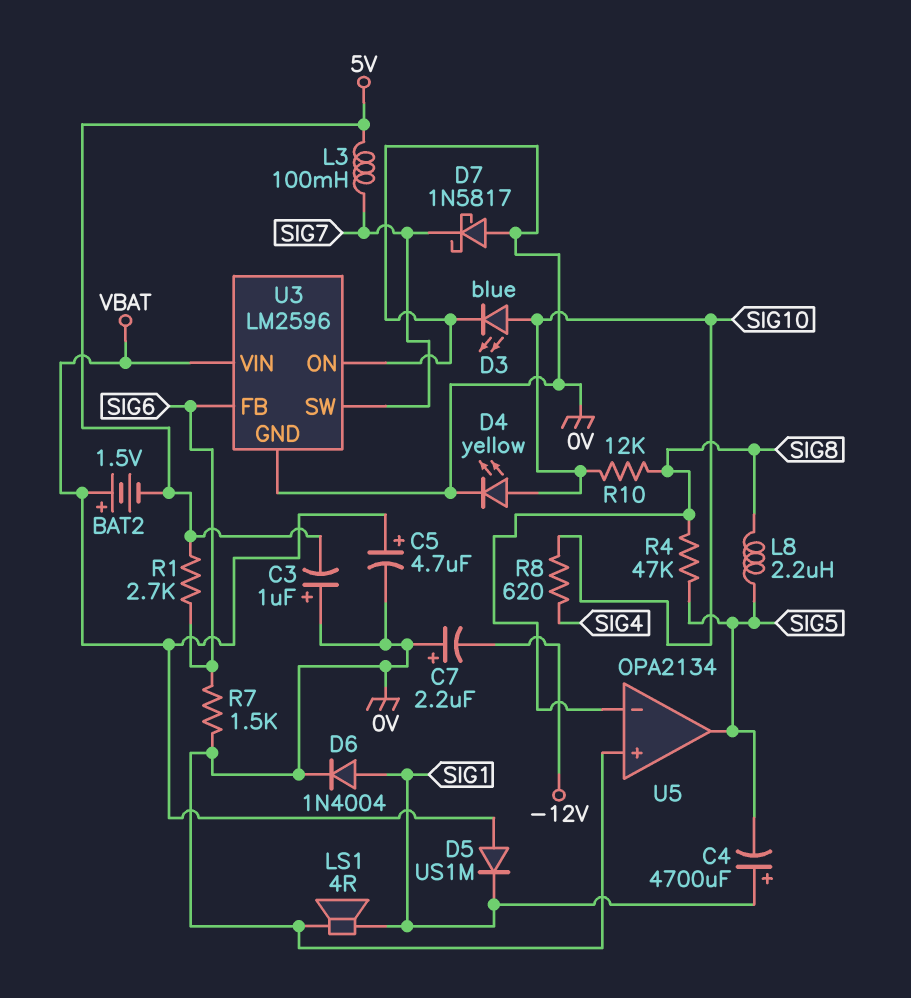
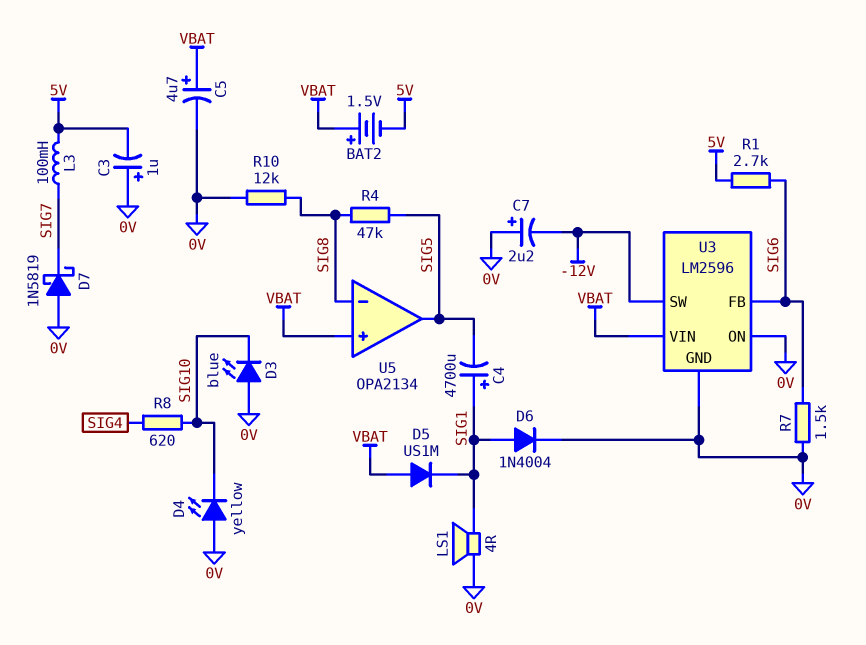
D3: LED blue (A SIG10, K 0V) -> LED blue (A 0V, K SIG10)
D4: LED yellow (A SIG10, K 0V) -> LED yellow (A 0V, K SIG10)
D7: schottky 1N5817 (A 0V, K SIG7) -> schottky 1N5819 (A 0V, K SIG7)
L8: 2.2uH (SIG5, SIG8) -> none
R10: 12k (SIG8, SIG10) -> 12k (0V, SIG8)
U3 pin SW: SIG7 -> -12V
U5 pin in+: 0V -> VBAT

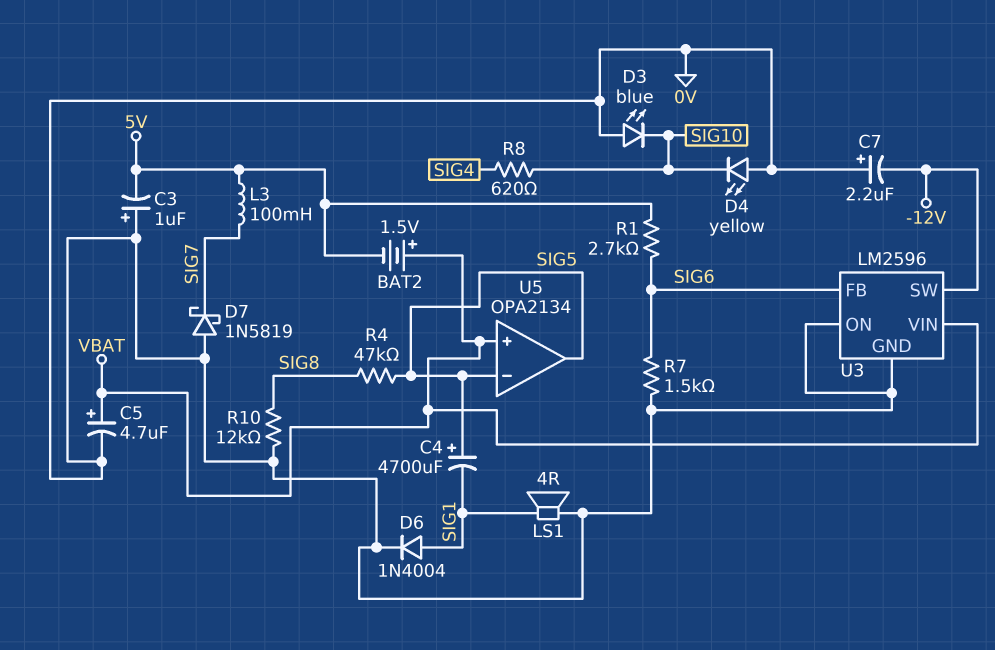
C4: 4700uF (plus SIG1, minus SIG5) -> 4700uF (plus SIG5, minus SIG1)
D5: diode US1M (A VBAT, K SIG1) -> none
U5 pin in-: SIG8 -> SIG5

